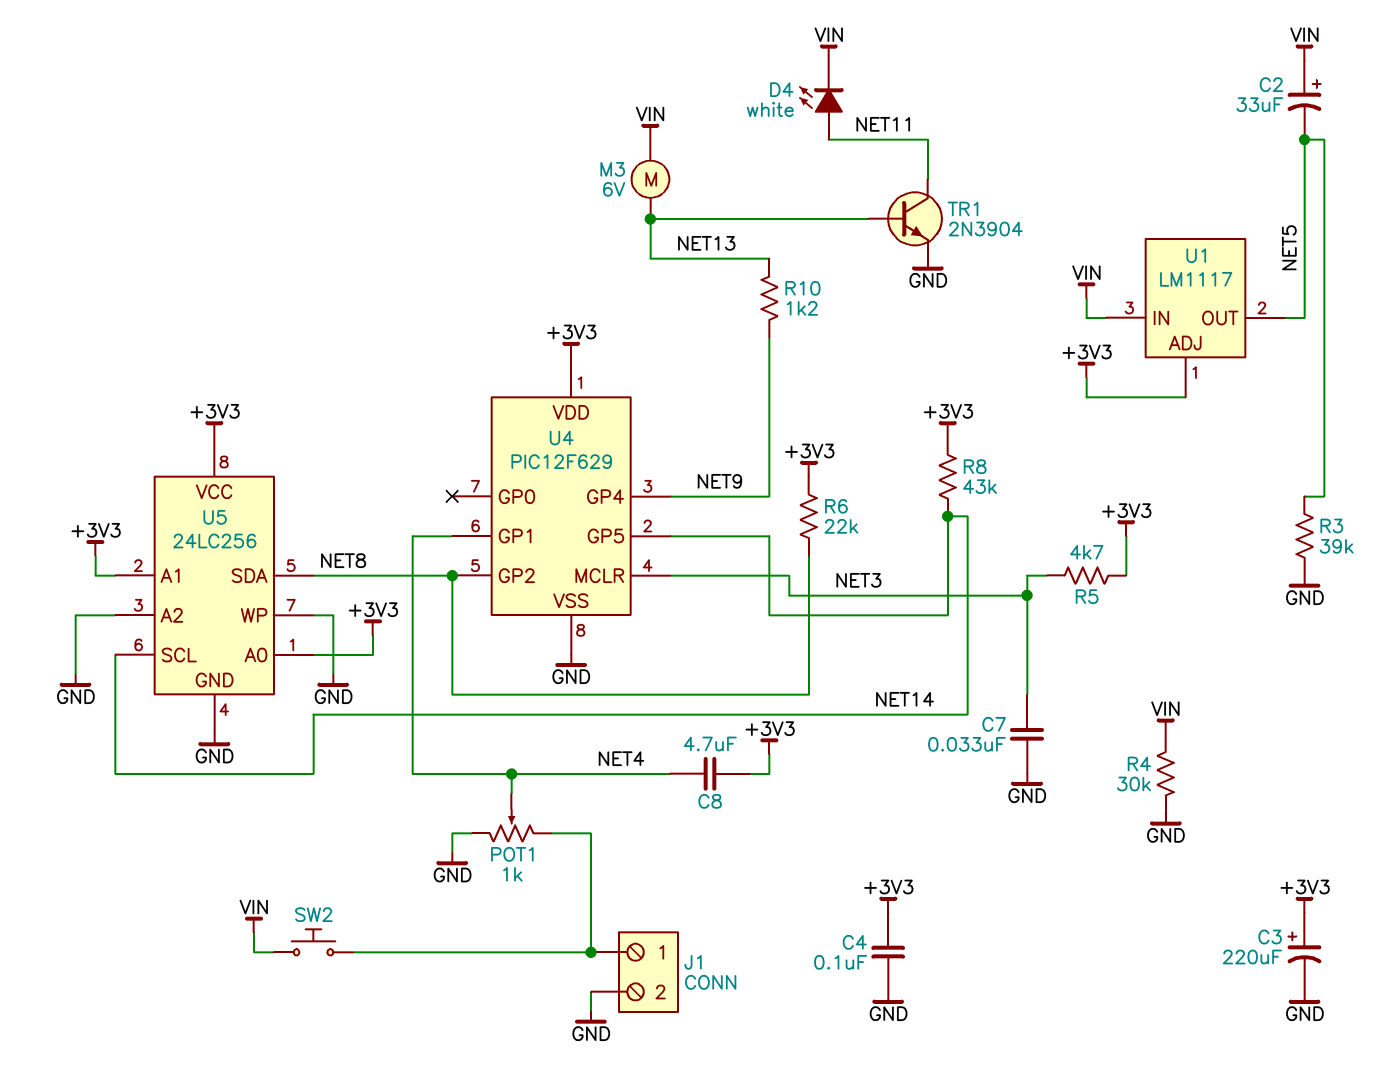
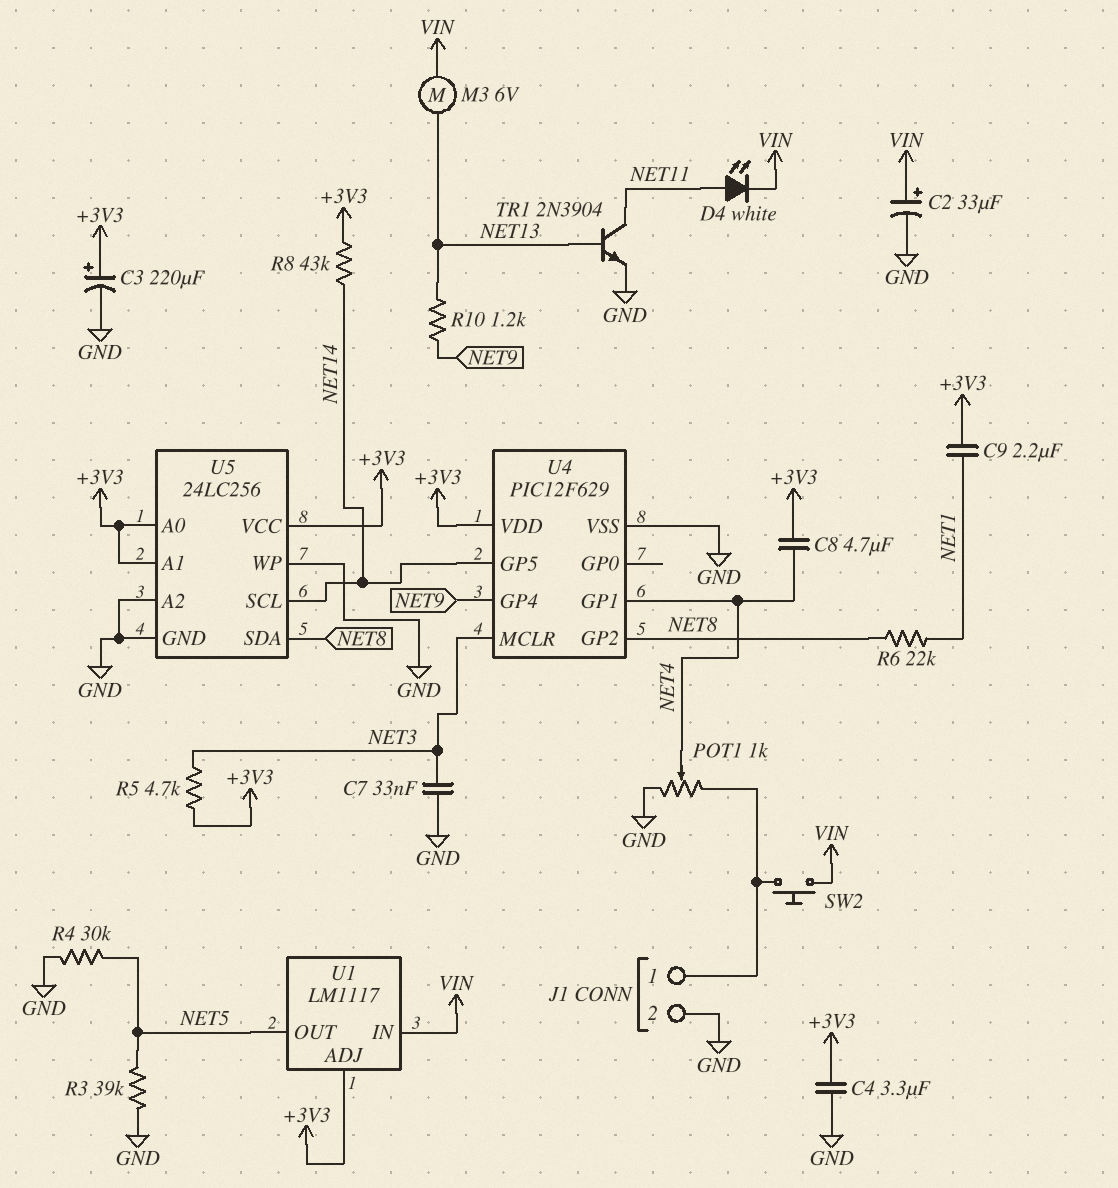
C2: 33uF (plus VIN, minus NET5) -> 33uF (plus VIN, minus GND)
C4: 100nF (+3V3, GND) -> 3.3uF (+3V3, GND)
C9: none -> 2.2uF (+3V3, NET1)
R4: 30k (GND, VIN) -> 30k (GND, NET5)
R6: 22k (+3V3, NET8) -> 22k (NET1, NET8)

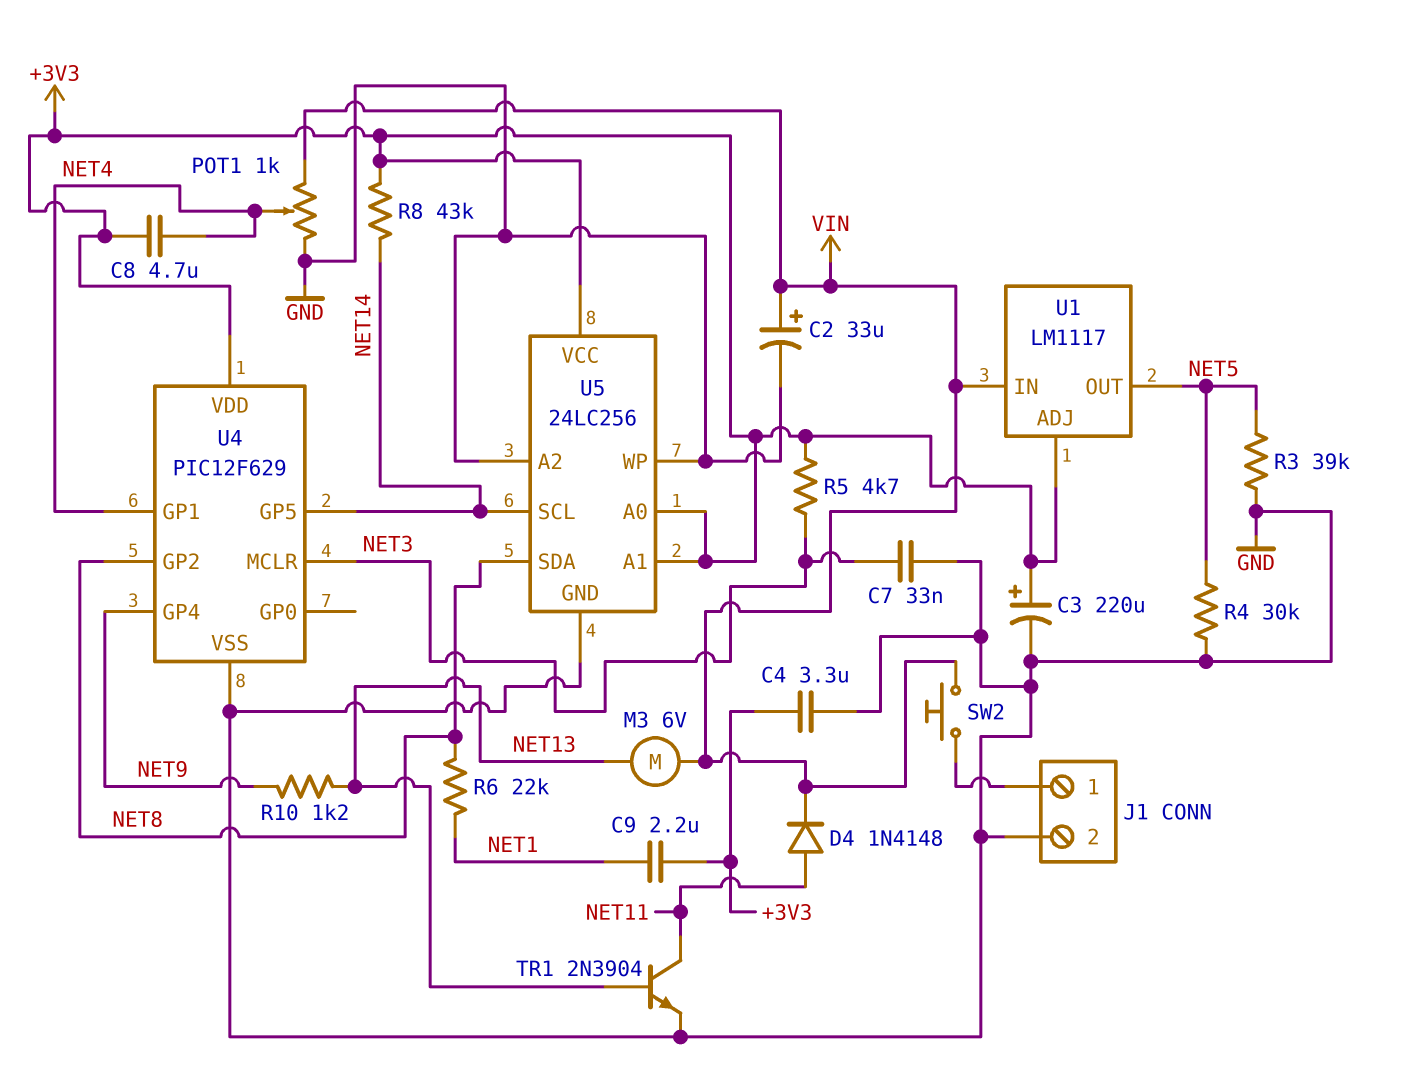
D4: LED white (A NET11, K VIN) -> diode 1N4148 (A NET11, K VIN)
POT1: 1k (GND, J1/1, wiper NET4) -> 1k (GND, VIN, wiper NET4)

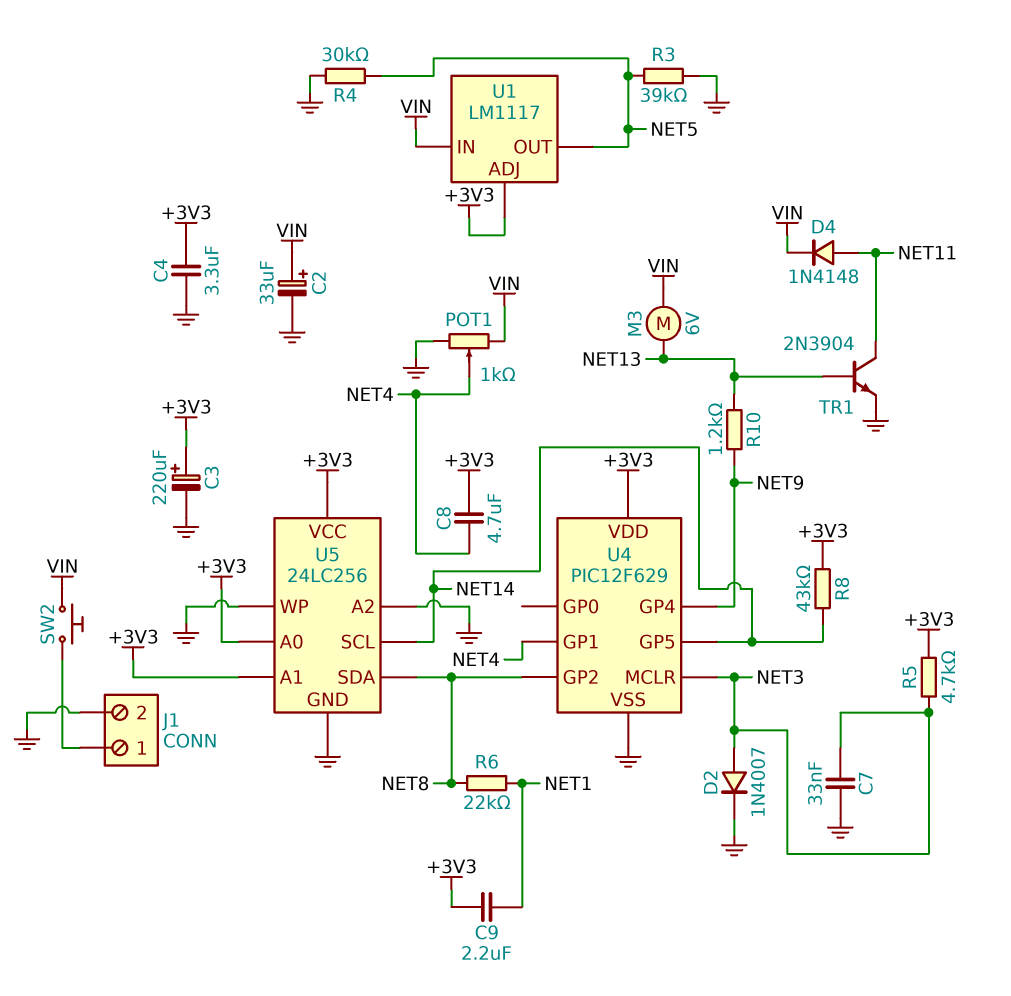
D2: none -> diode 1N4007 (A NET3, K GND)

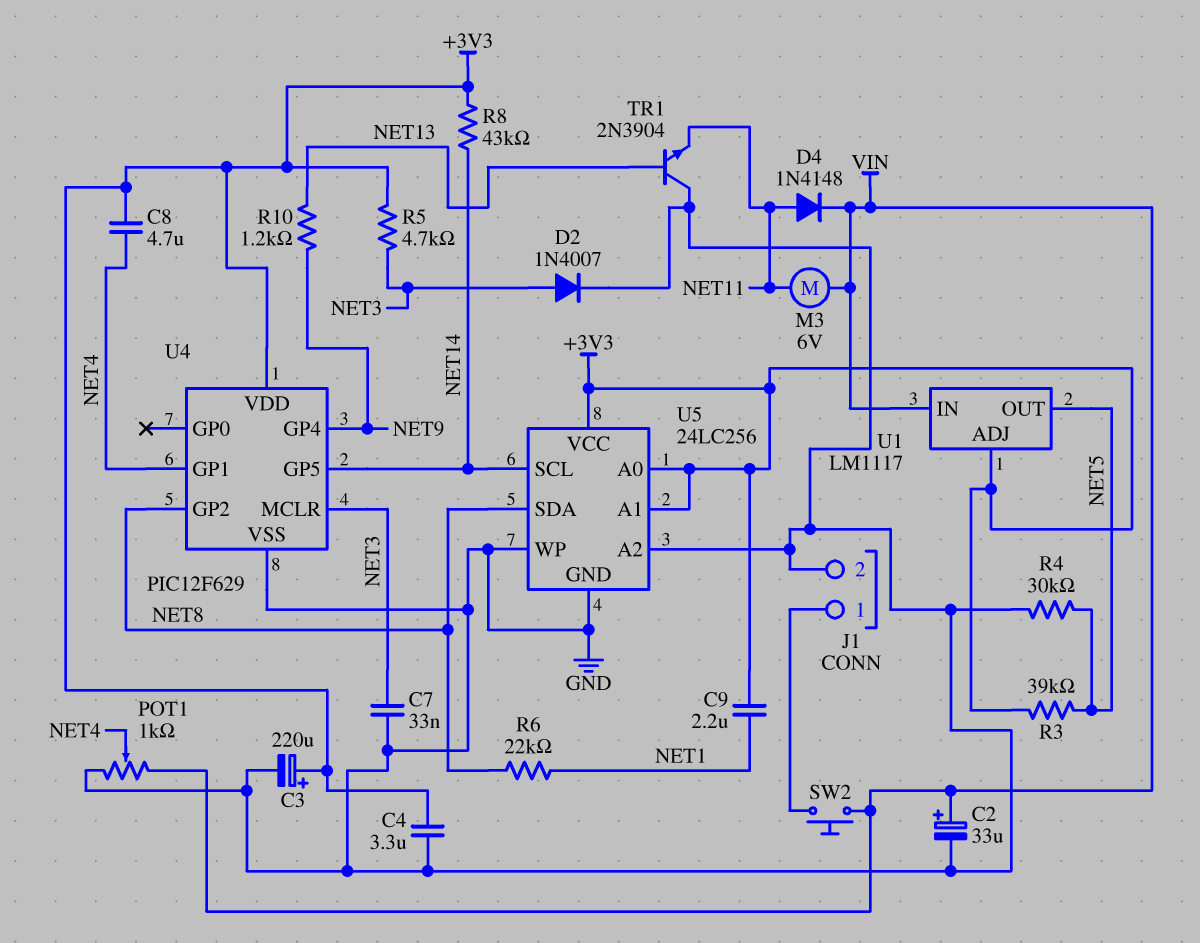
M3: motor 6V (NET13, VIN) -> motor 6V (NET11, VIN)
R3: 39k (GND, NET5) -> 39k (+3V3, NET5)
TR1: NPN 2N3904 (B NET13, C NET11, E GND) -> NPN 2N3904 (B NET13, C GND, E NET11)

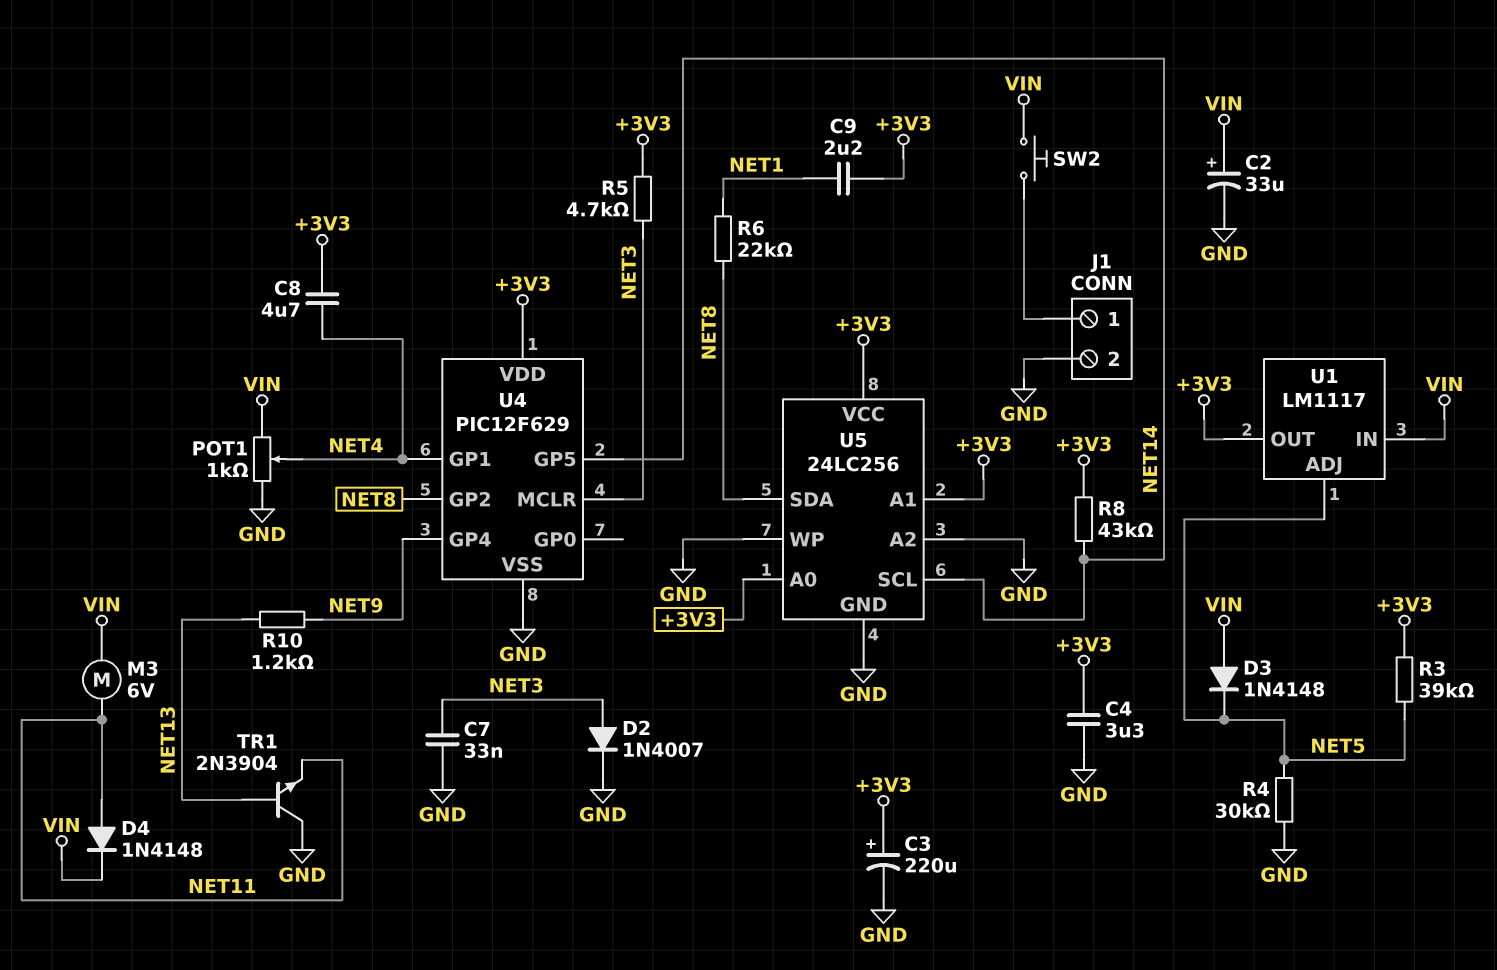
D3: none -> diode 1N4148 (A VIN, K NET5)
U1 pin ADJ: +3V3 -> NET5
U1 pin OUT: NET5 -> +3V3

